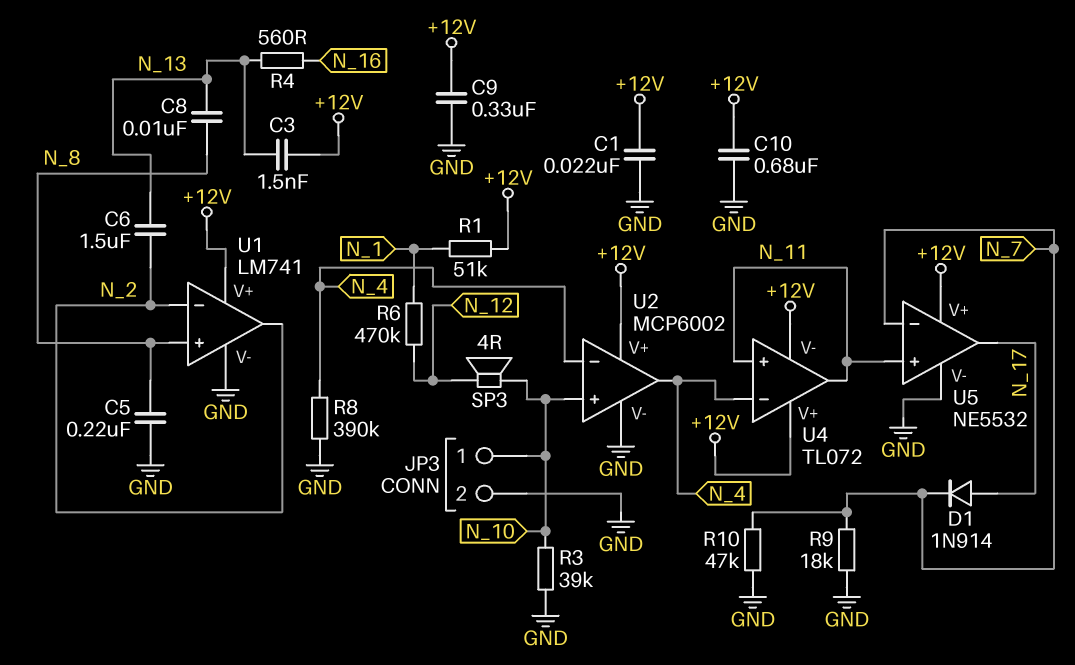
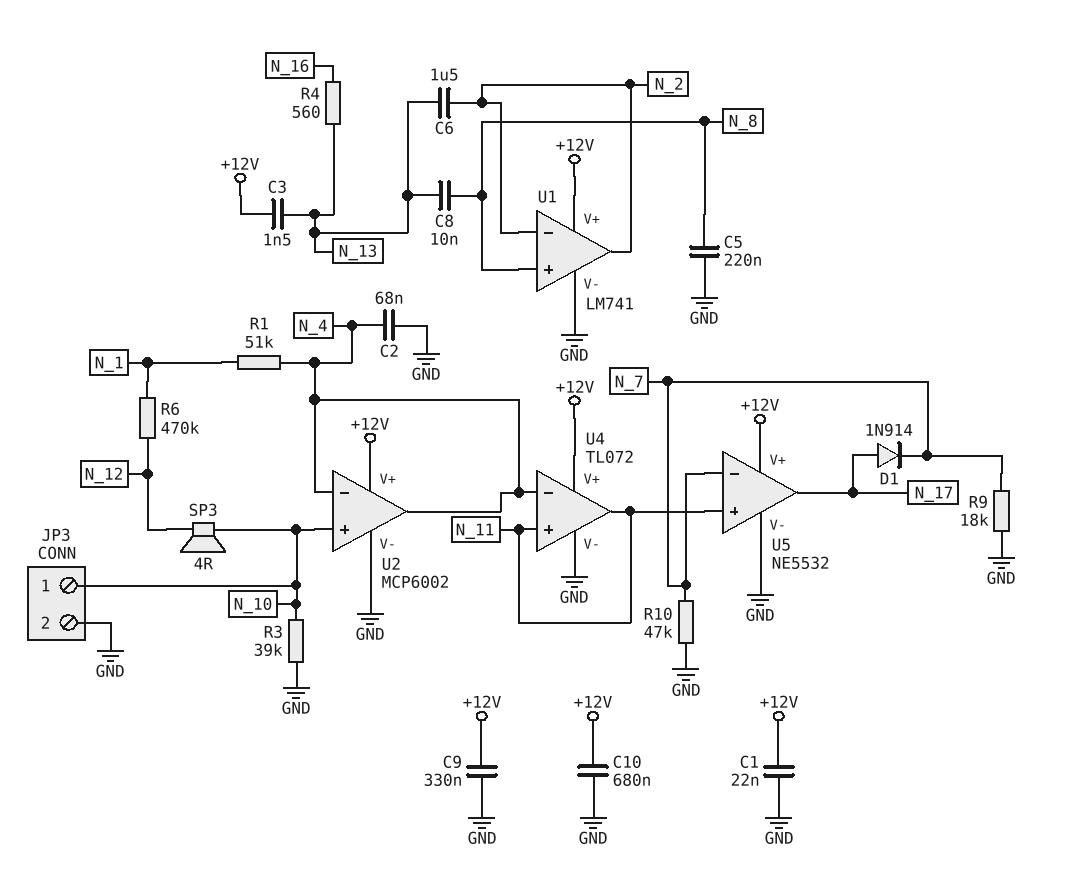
C2: none -> 68nF (GND, N_4)
R1: 51k (+12V, N_1) -> 51k (N_1, N_4)
R8: 390k (GND, N_4) -> none
U4 pin V-: +12V -> GND

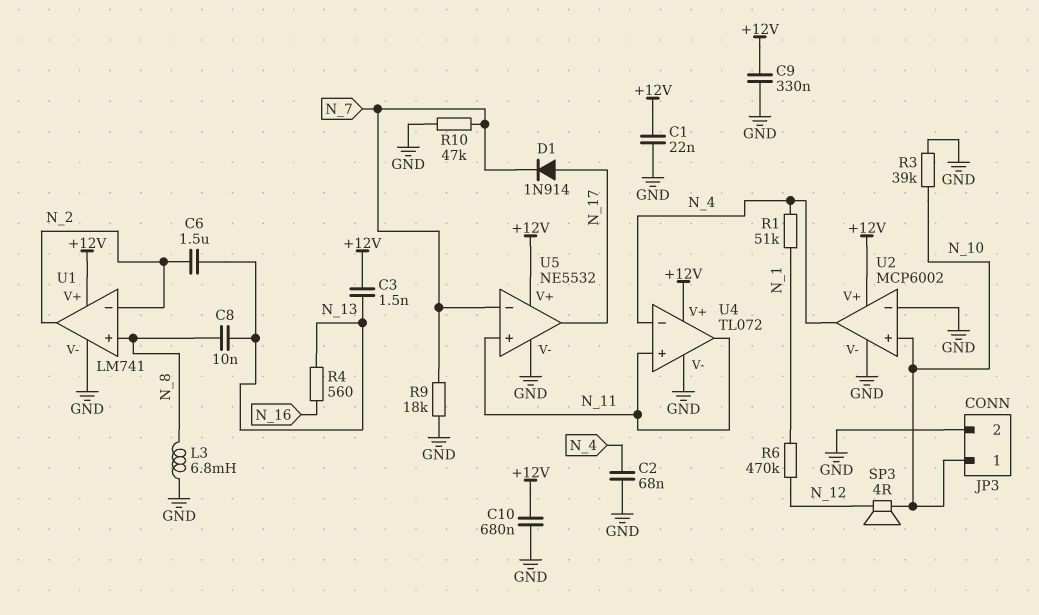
C5: 220nF (GND, N_8) -> none
L3: none -> 6.8mH (GND, N_8)
U2 pin in-: N_4 -> GND

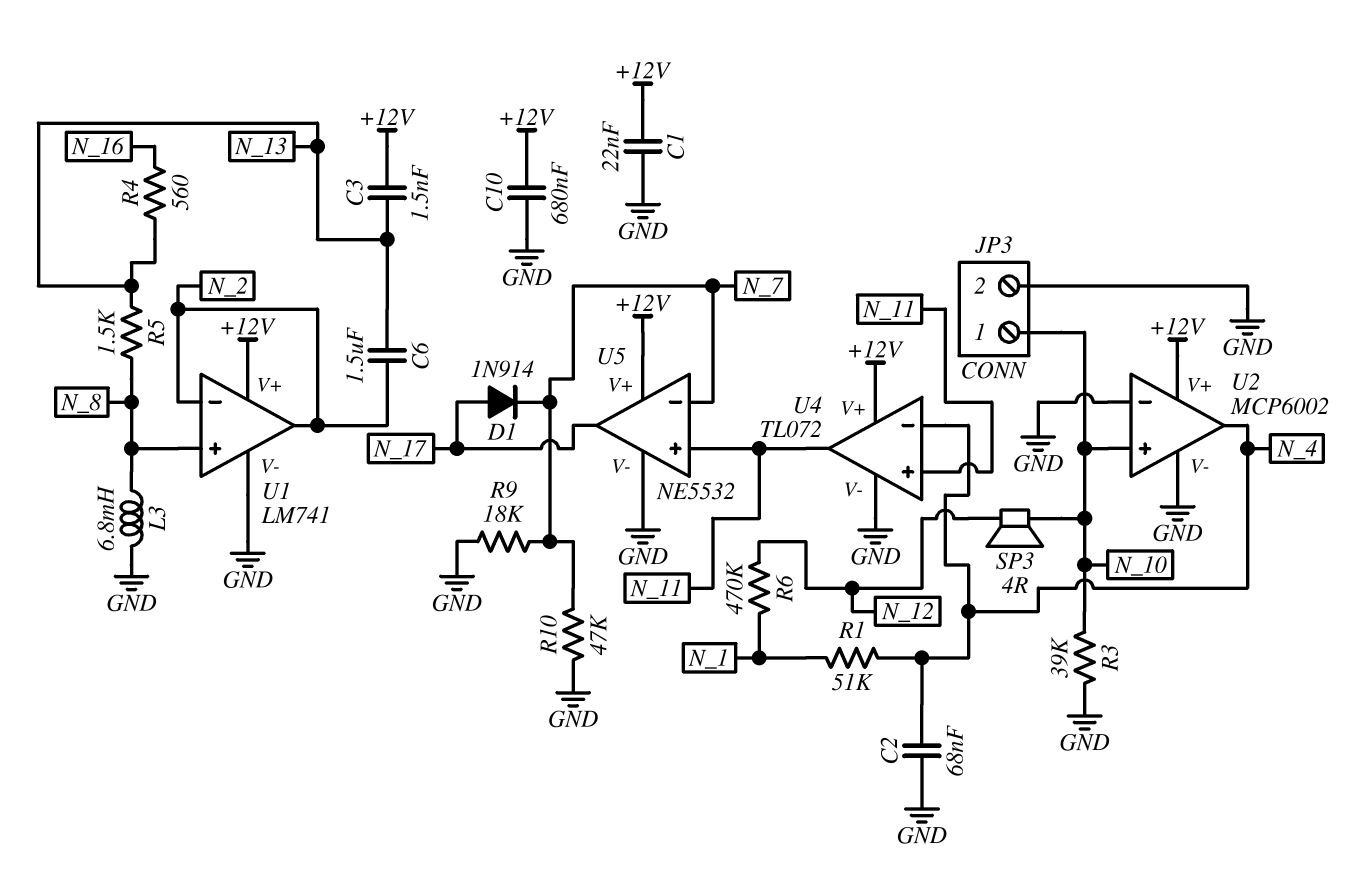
C8: 10nF (N_8, N_13) -> none
C9: 330nF (+12V, GND) -> none
R5: none -> 1.5k (N_8, N_13)

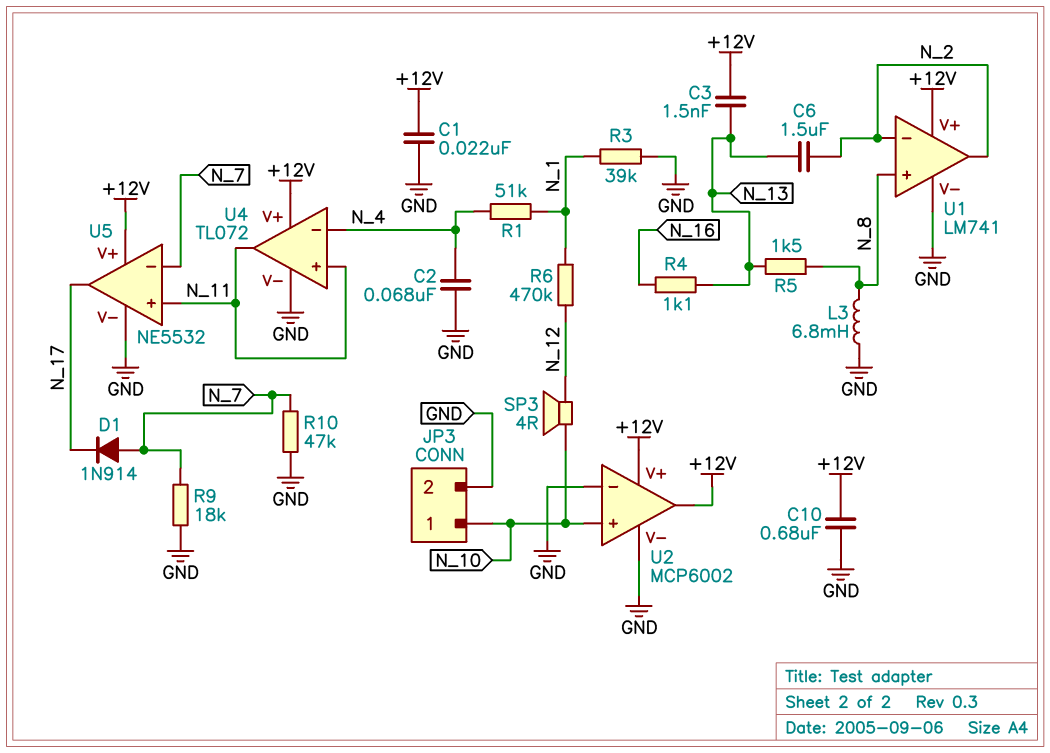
D1: diode 1N914 (A N_17, K N_7) -> diode 1N914 (A N_7, K N_17)
R3: 39k (GND, N_10) -> 39k (GND, N_1)
R4: 560 (N_13, N_16) -> 1.1k (N_13, N_16)
U2 pin out: N_4 -> +12V

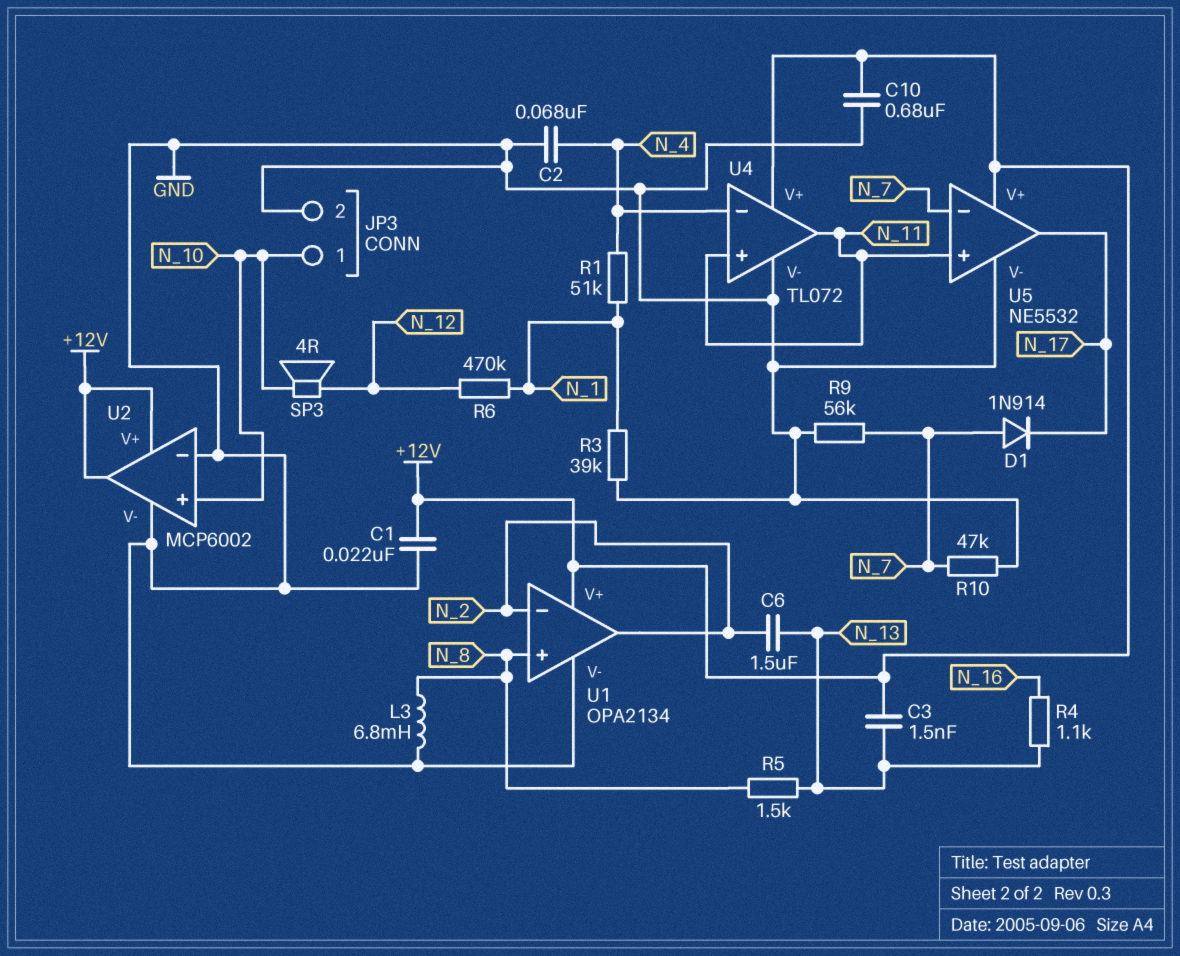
R9: 18k (GND, N_7) -> 56k (GND, N_7)
U1: LM741 -> OPA2134

